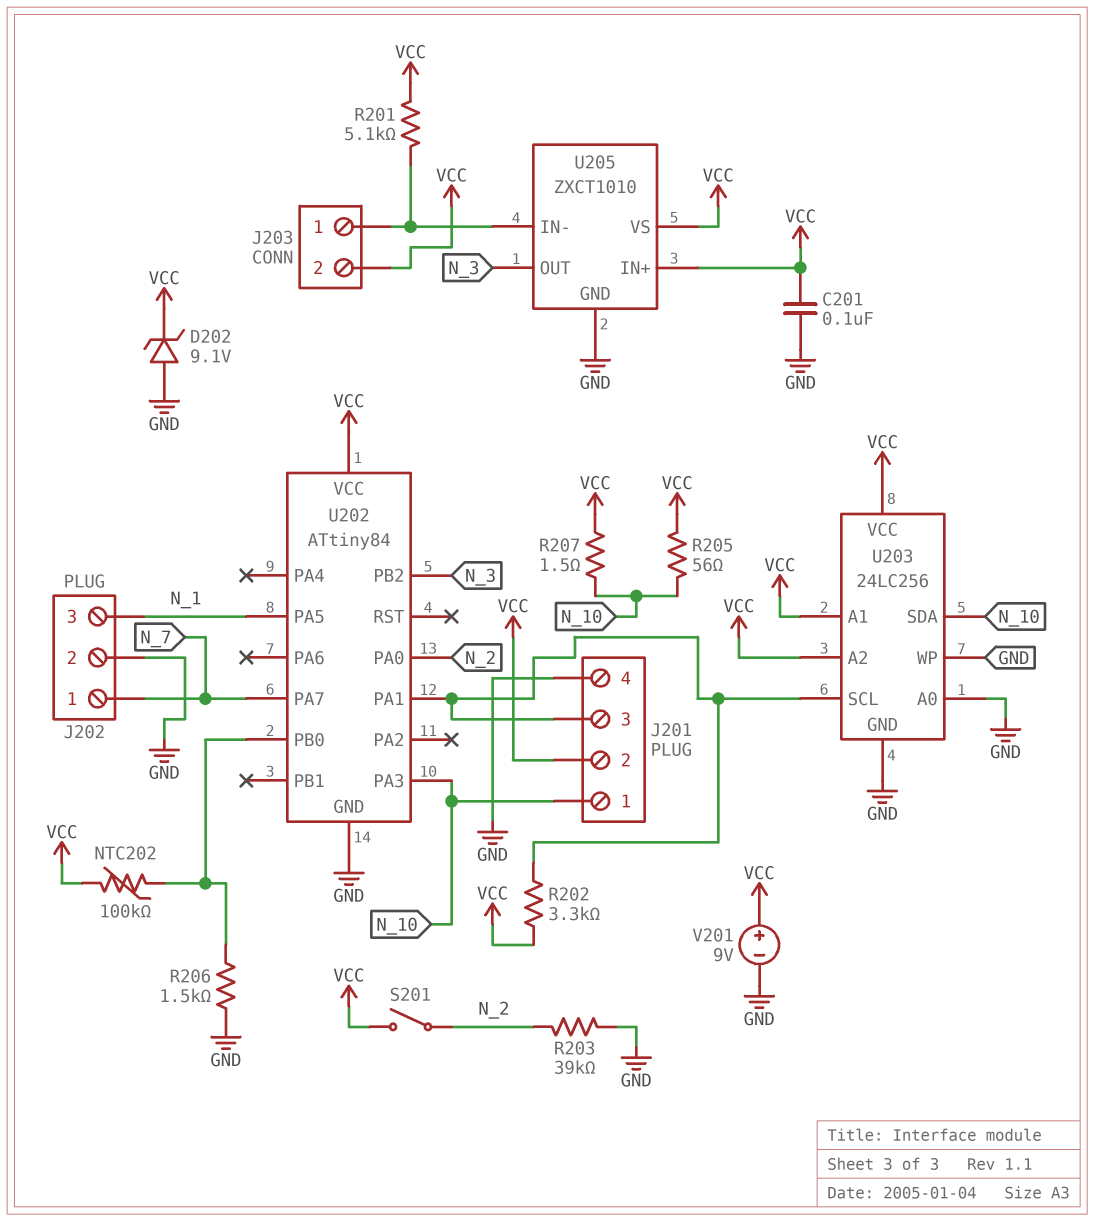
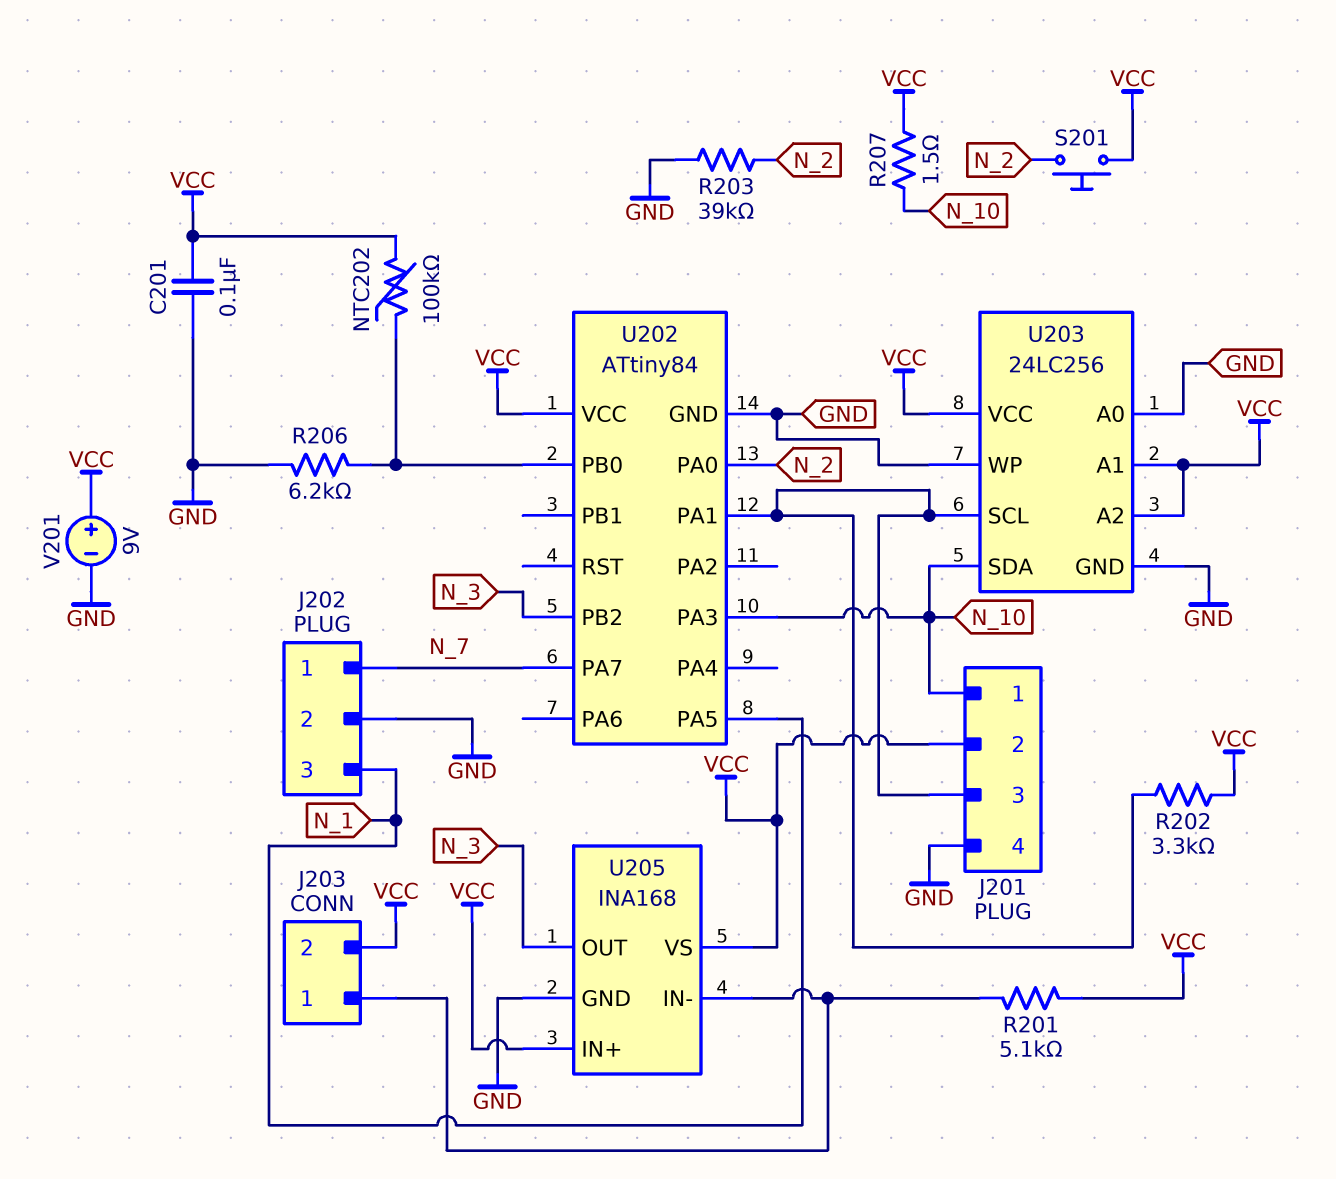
D202: zener 9.1V (A GND, K VCC) -> none
R205: 56 (N_10, VCC) -> none
R206: 1.5k (GND, U202/PB0) -> 6.2k (GND, U202/PB0)
S201: switch (N_2, VCC) -> button (N_2, VCC)
U205: ZXCT1010 -> INA168

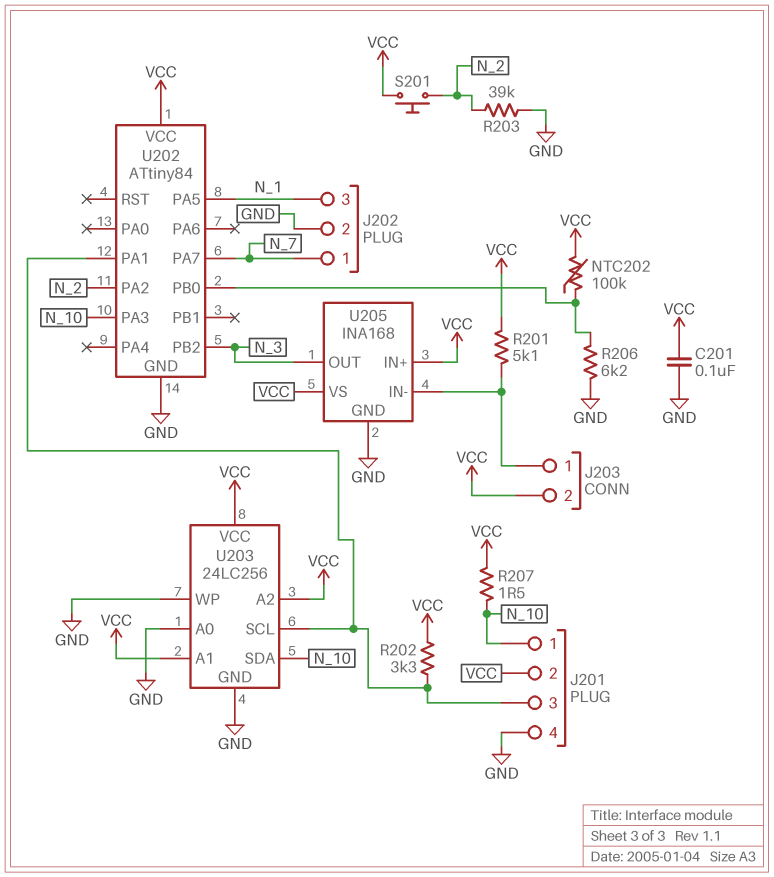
U202 pin PA0: N_2 -> none
U202 pin PA2: none -> N_2
V201: 9V (plus VCC, minus GND) -> none

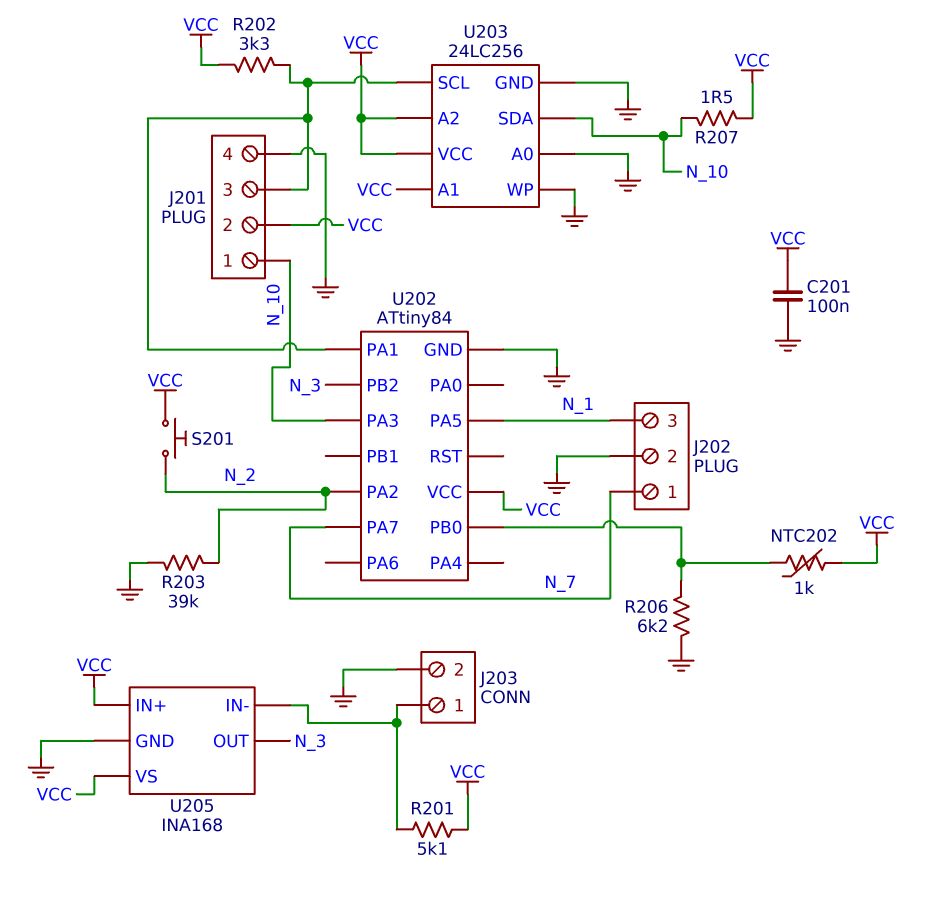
J203 pin 2: VCC -> GND
NTC202: 100k (U202/PB0, VCC) -> 1k (U202/PB0, VCC)

